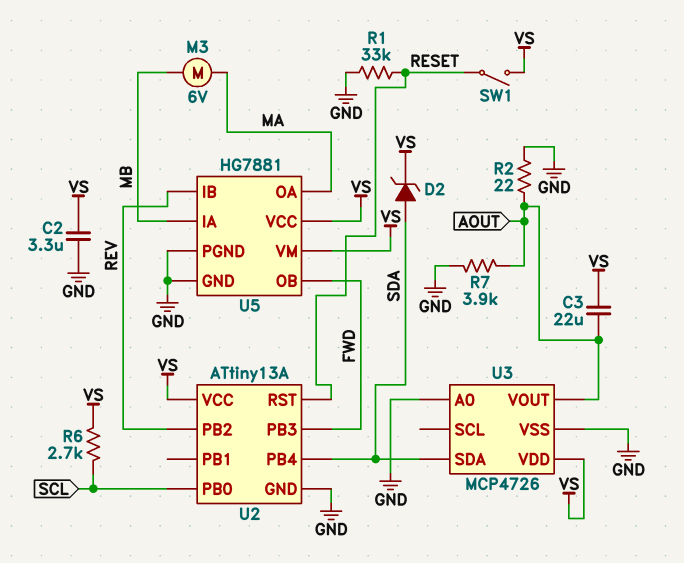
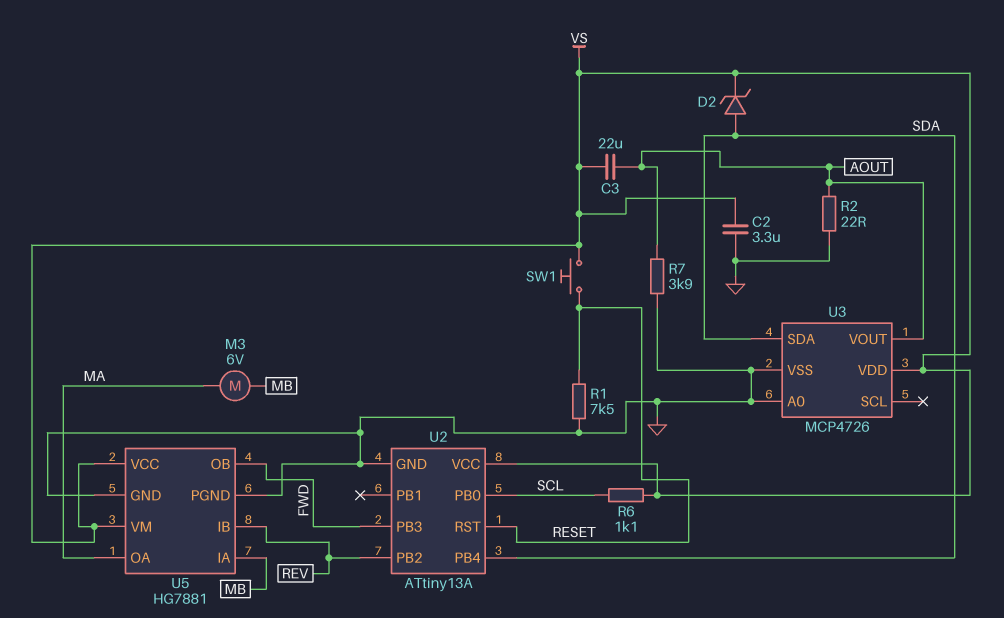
R1: 33k (GND, RESET) -> 7.5k (GND, RESET)
R6: 2.7k (SCL, VS) -> 1.1k (SCL, VS)
SW1: switch (RESET, VS) -> button (RESET, VS)

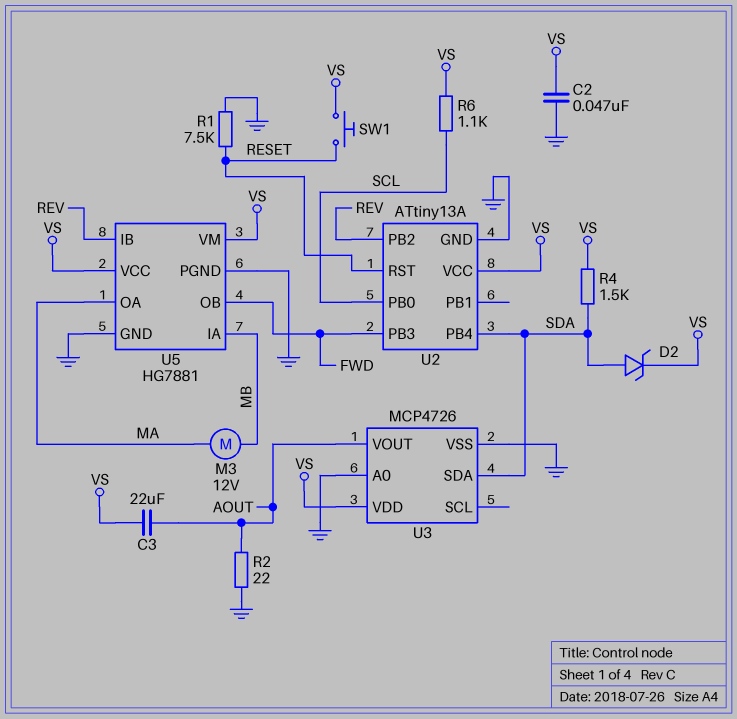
C2: 3.3uF (GND, VS) -> 47nF (GND, VS)
M3: motor 6V (MA, MB) -> motor 12V (MA, MB)
R4: none -> 1.5k (SDA, VS)
R7: 3.9k (AOUT, GND) -> none

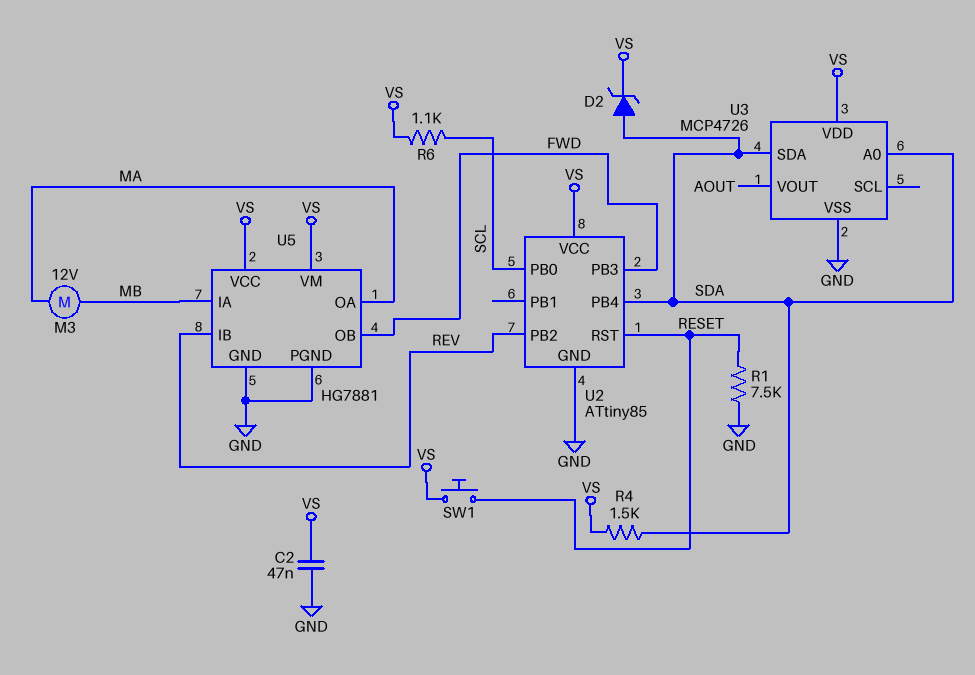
C3: 22uF (AOUT, VS) -> none
R2: 22 (AOUT, GND) -> none
U2: ATtiny13A -> ATtiny85
U3 pin A0: GND -> SDA

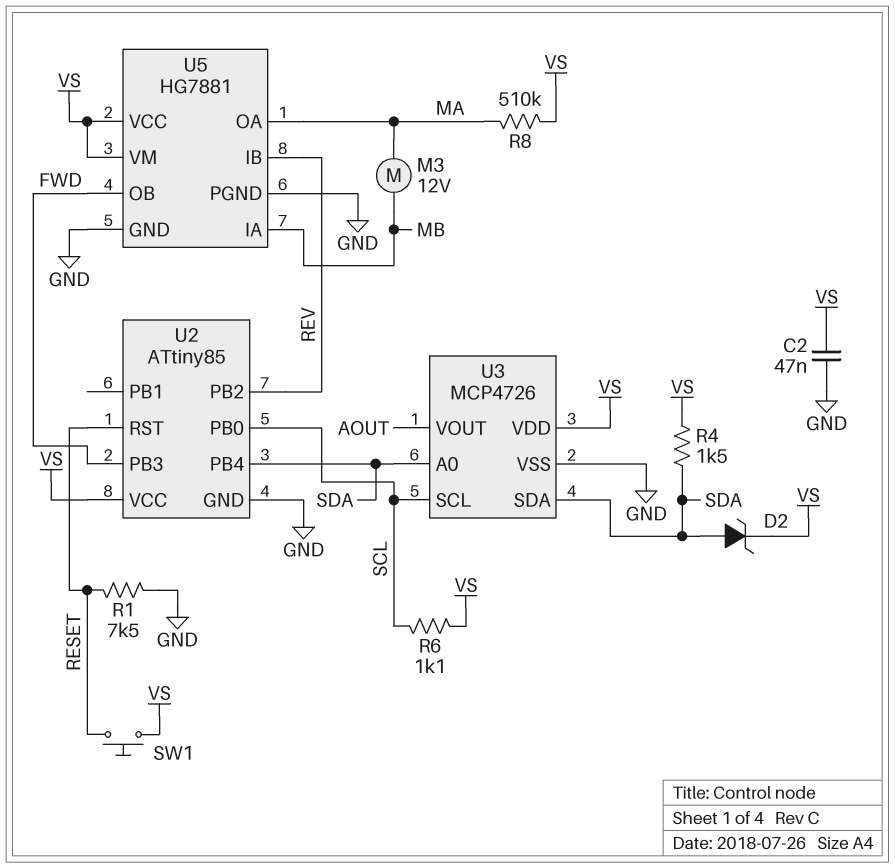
R8: none -> 510k (MA, VS)
U3 pin SCL: none -> SCL

